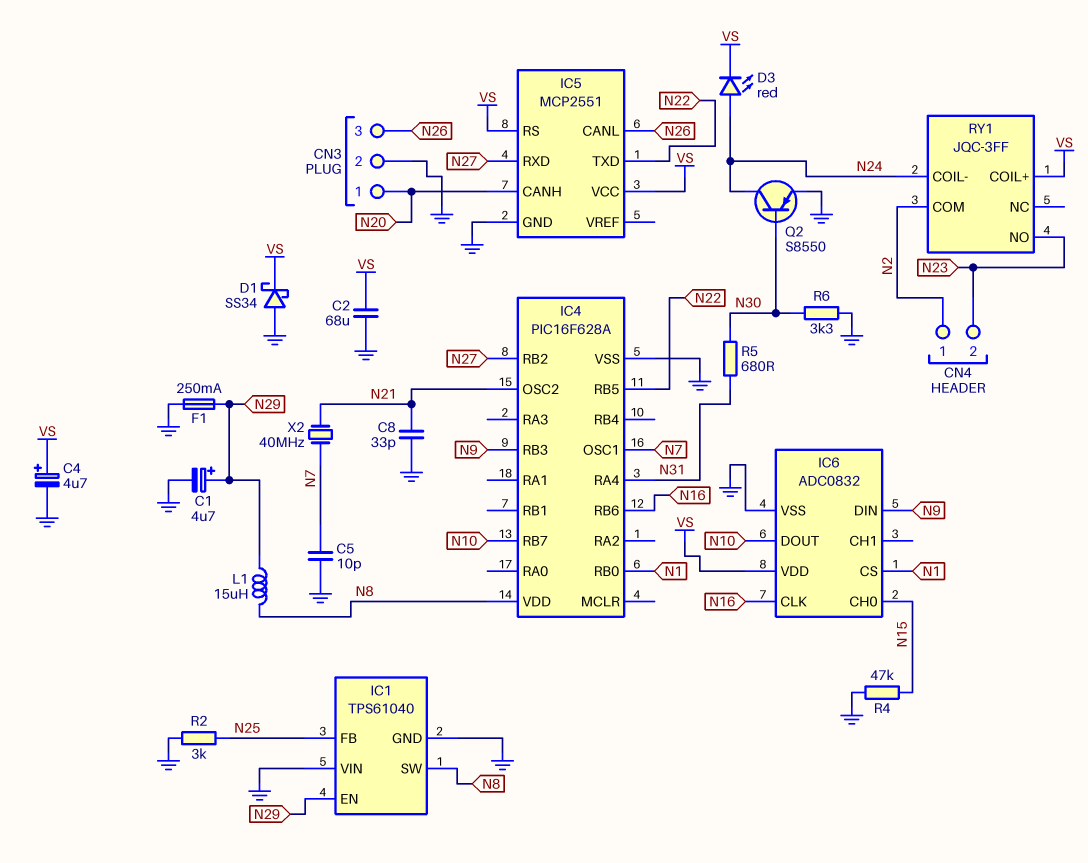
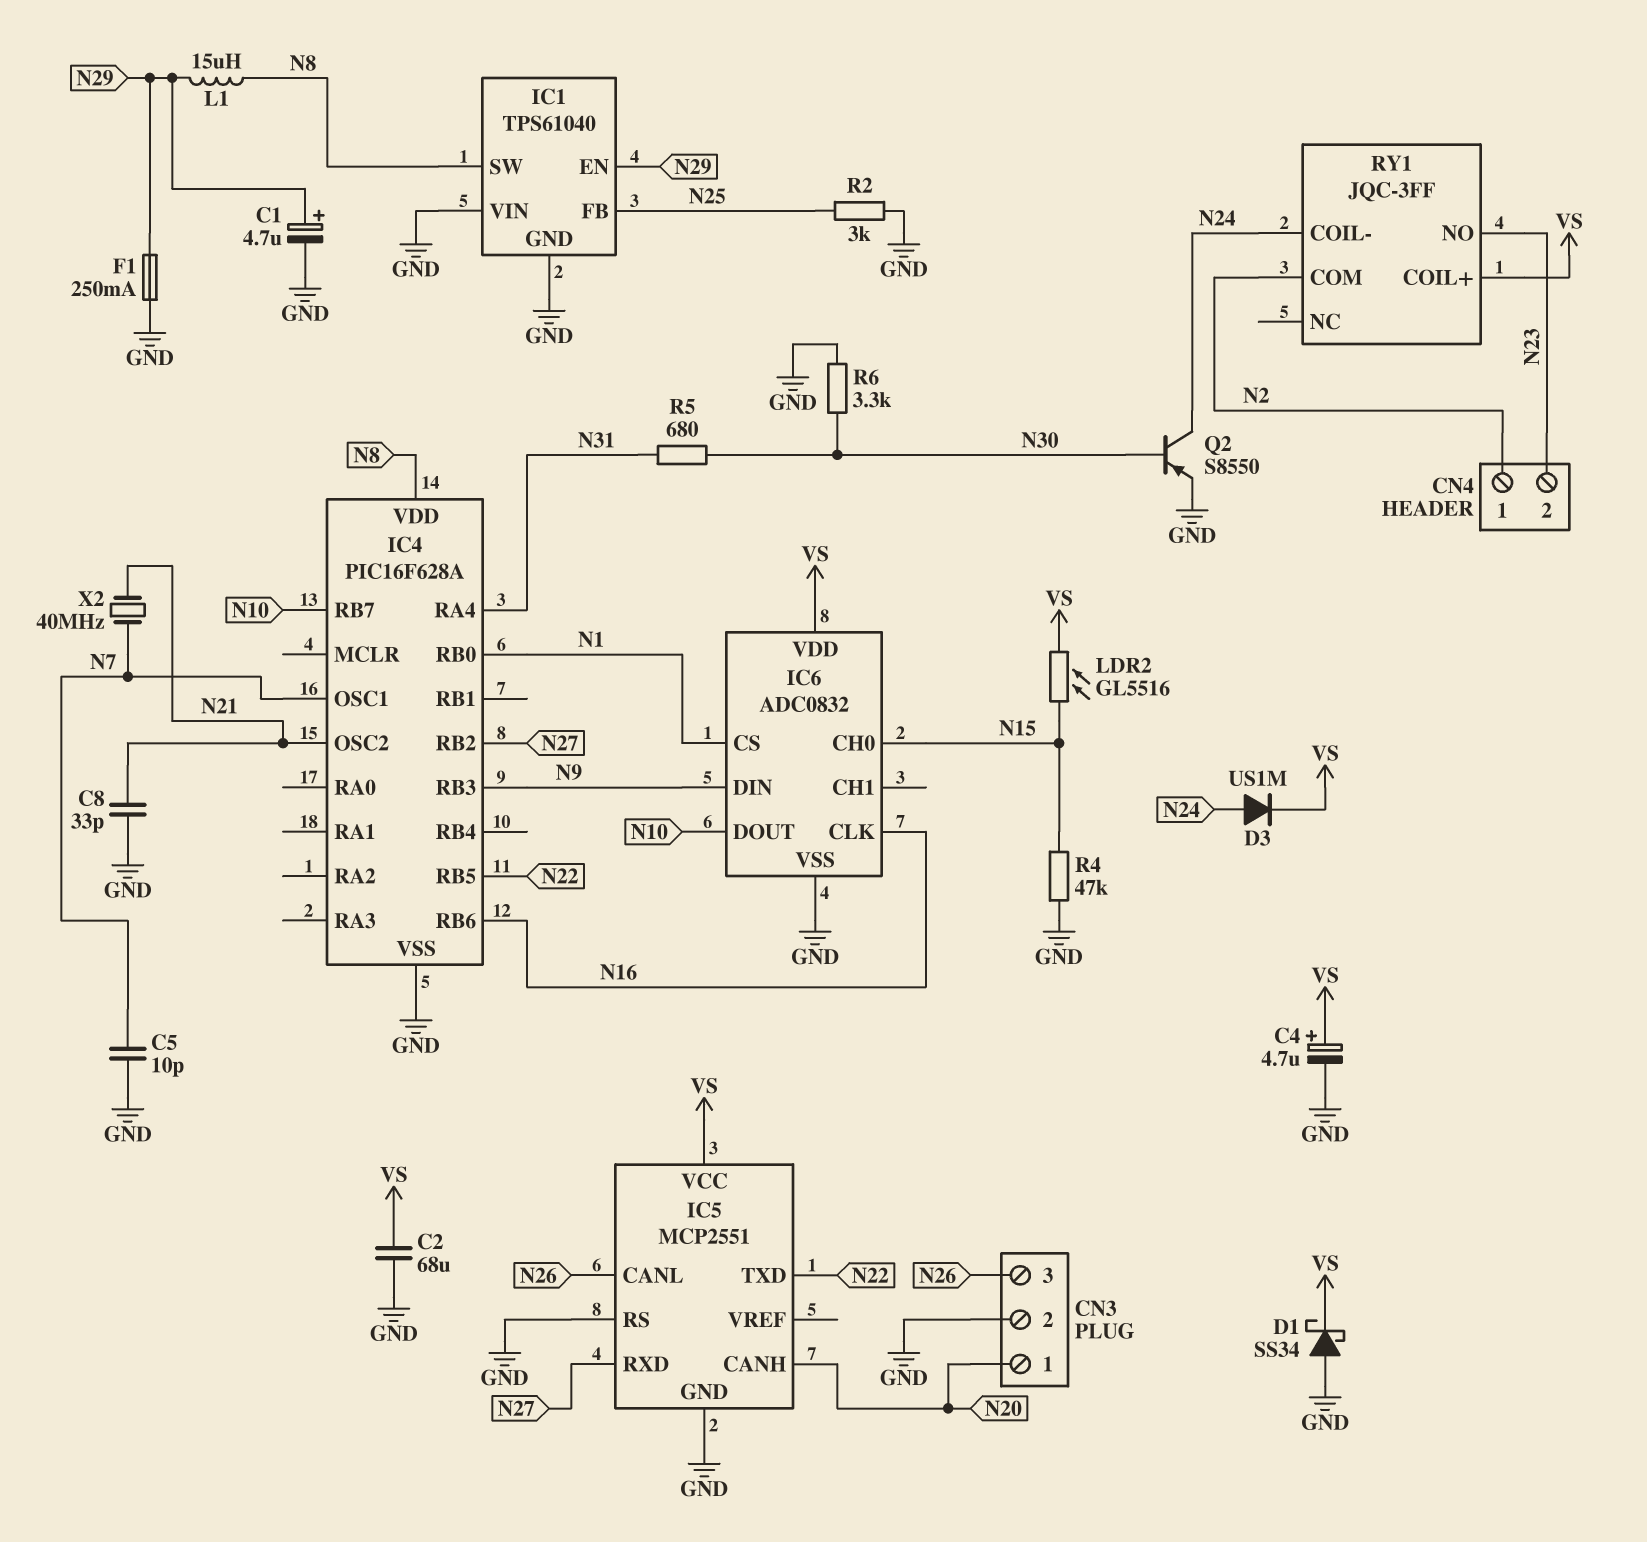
D3: LED red (A N24, K VS) -> diode US1M (A N24, K VS)
IC5 pin RS: VS -> GND
LDR2: none -> GL5516 (N15, VS)

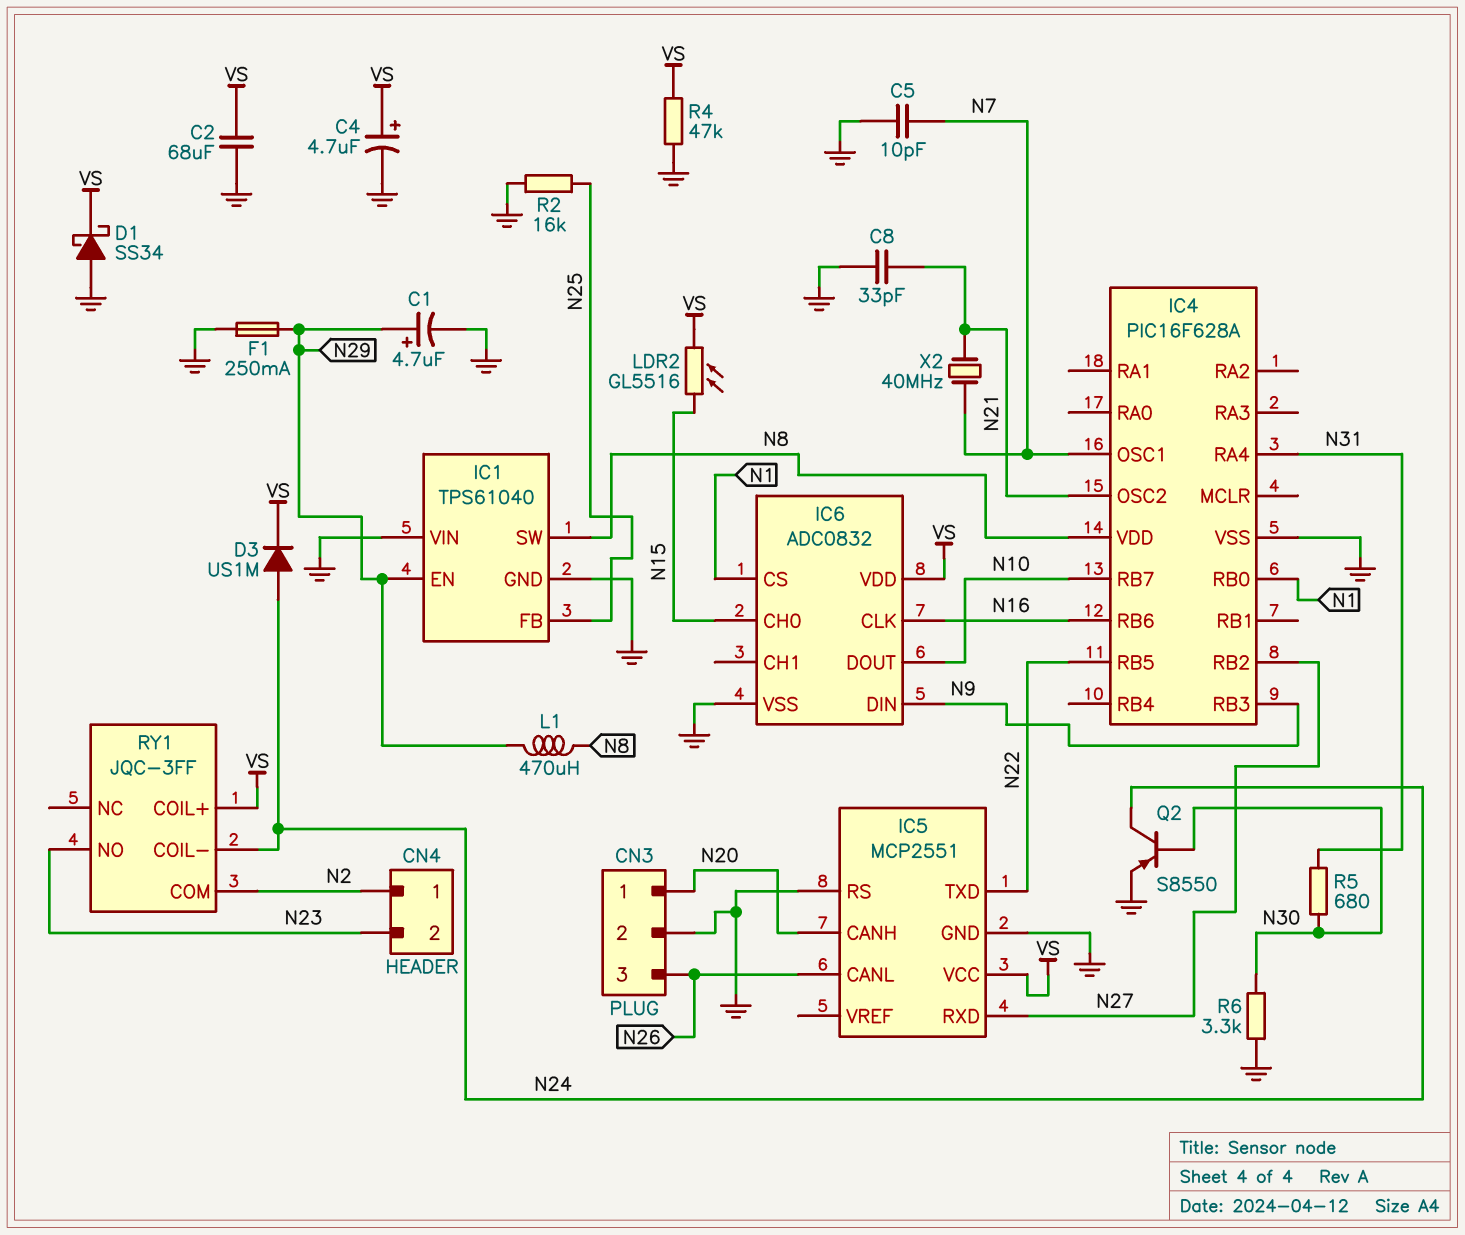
L1: 15uH (N8, N29) -> 470uH (N8, N29)
R2: 3k (GND, N25) -> 16k (GND, N25)
R4: 47k (GND, N15) -> 47k (GND, VS)

